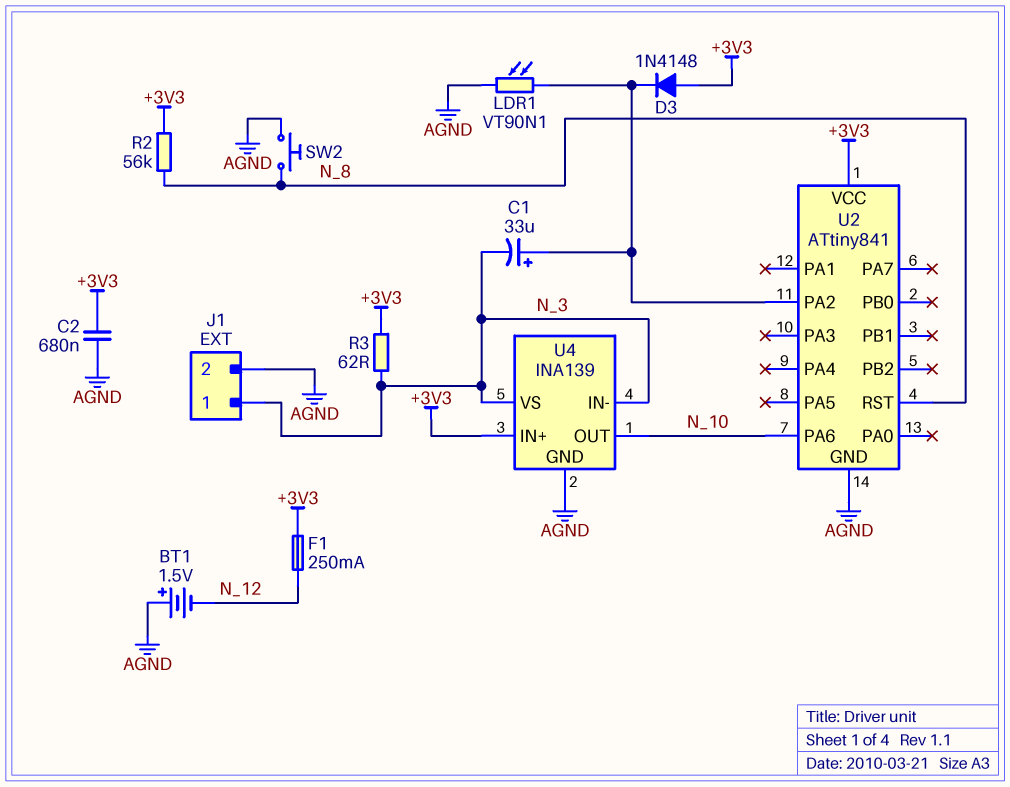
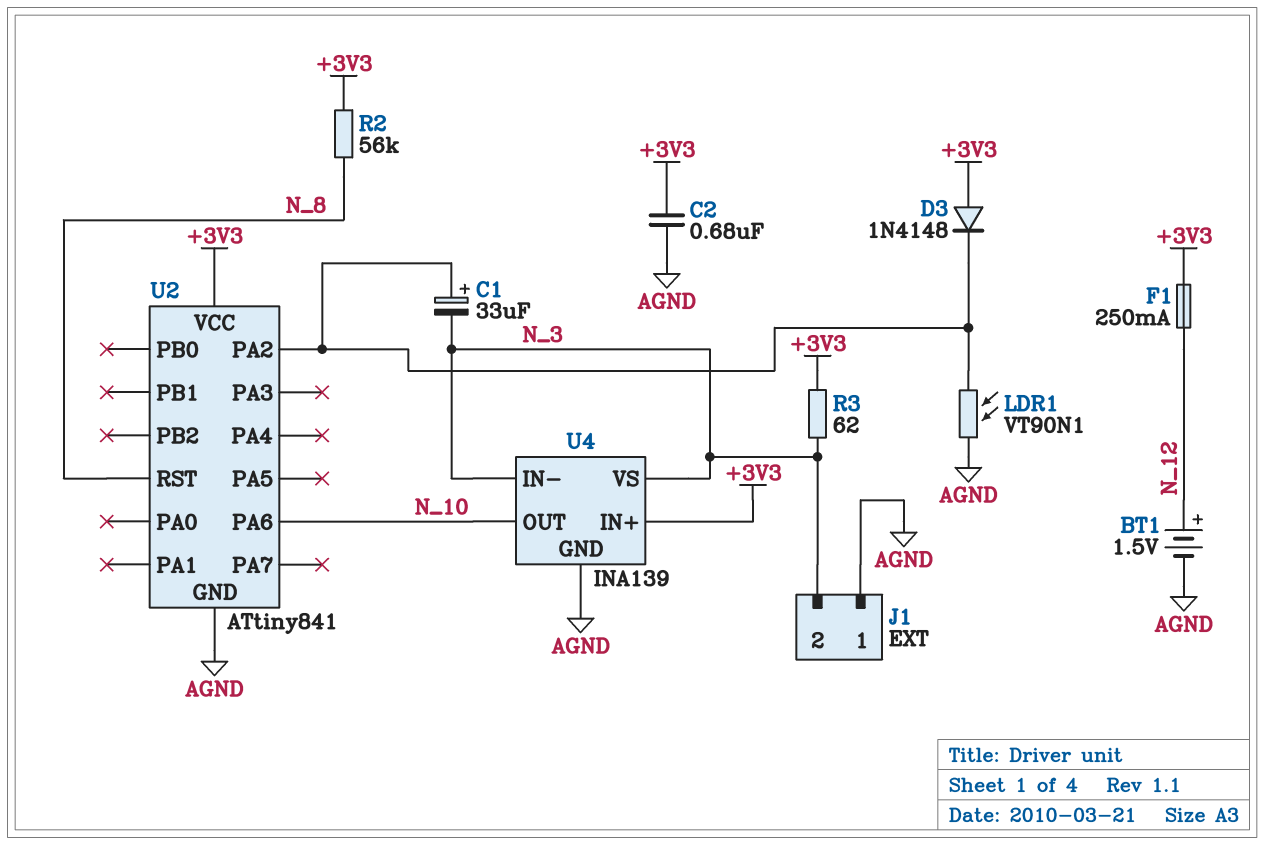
BT1: 1.5V (plus AGND, minus N_12) -> 1.5V (plus N_12, minus AGND)
J1 pin 1: N_3 -> AGND
J1 pin 2: AGND -> N_3
SW2: button (AGND, N_8) -> none

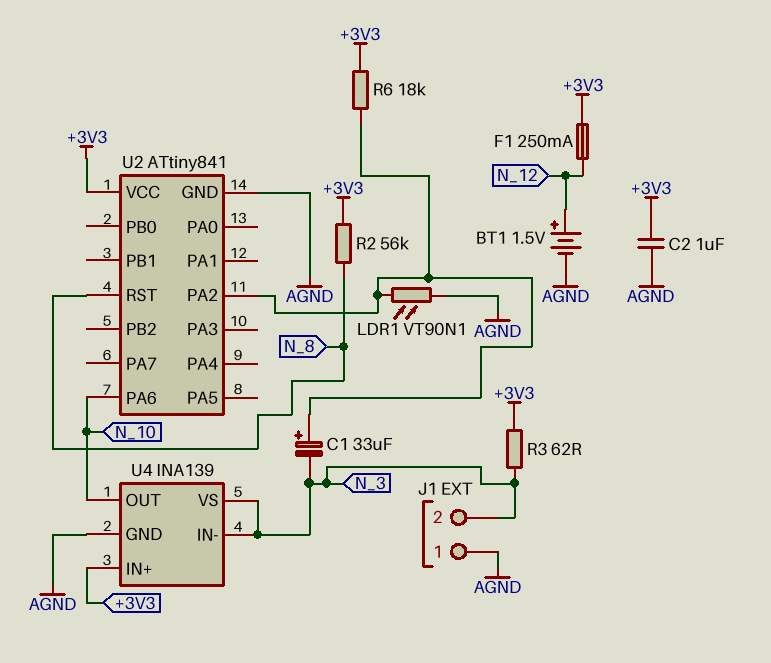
C2: 680nF (+3V3, AGND) -> 1uF (+3V3, AGND)
D3: diode 1N4148 (A +3V3, K U2/PA2) -> none
R6: none -> 18k (+3V3, U2/PA2)

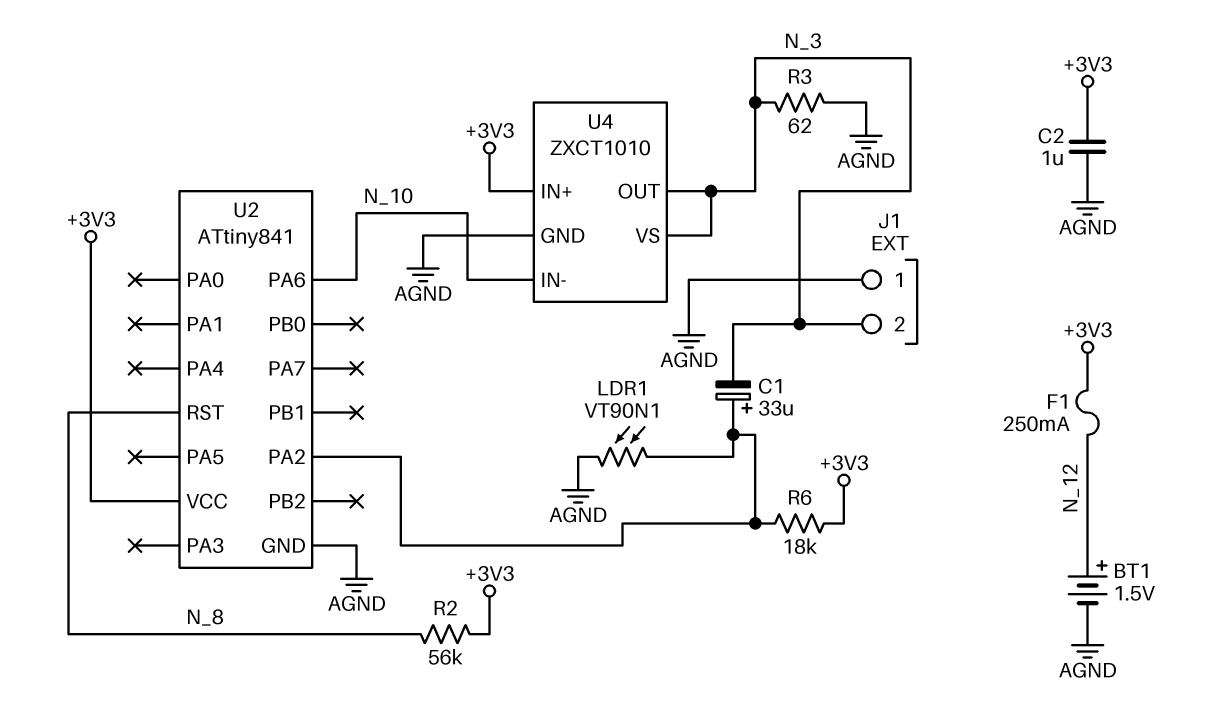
R3: 62 (+3V3, N_3) -> 62 (AGND, N_3)
U4: INA139 -> ZXCT1010
U4 pin IN-: N_3 -> N_10
U4 pin OUT: N_10 -> N_3

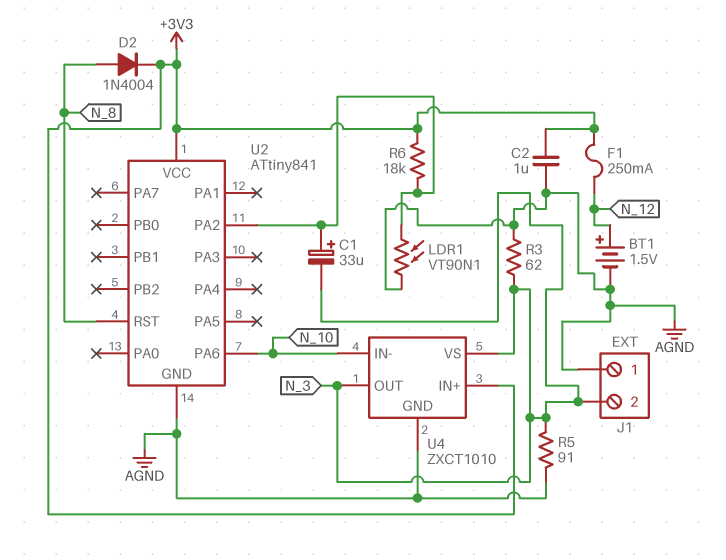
D2: none -> diode 1N4004 (A N_8, K +3V3)
R2: 56k (+3V3, N_8) -> none
R5: none -> 91 (AGND, N_3)

